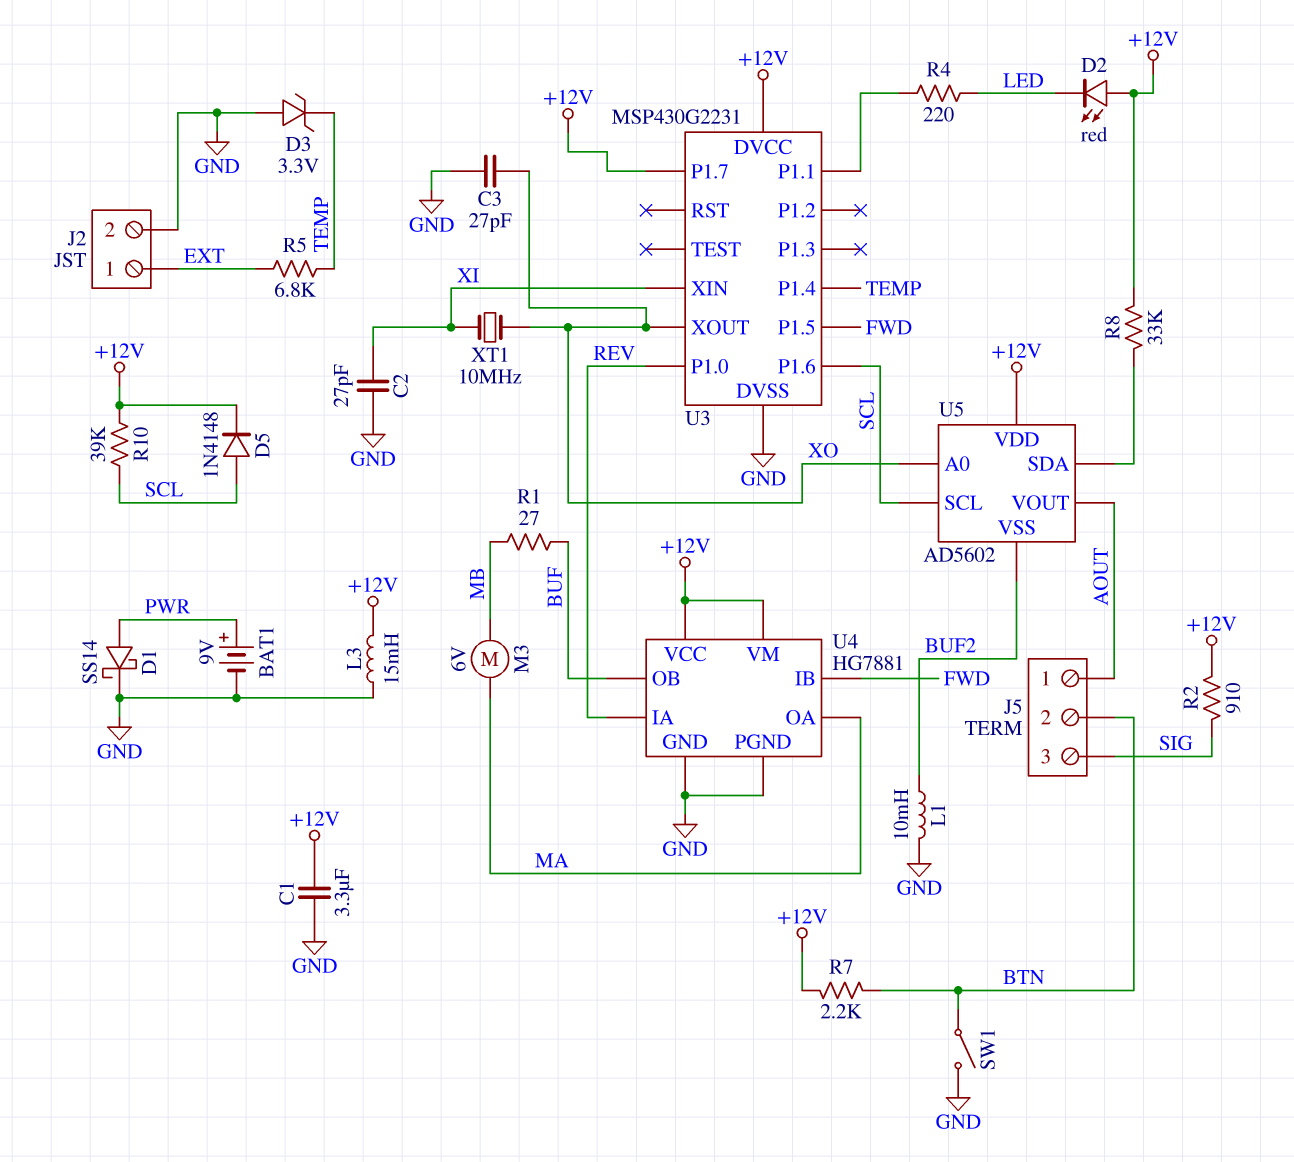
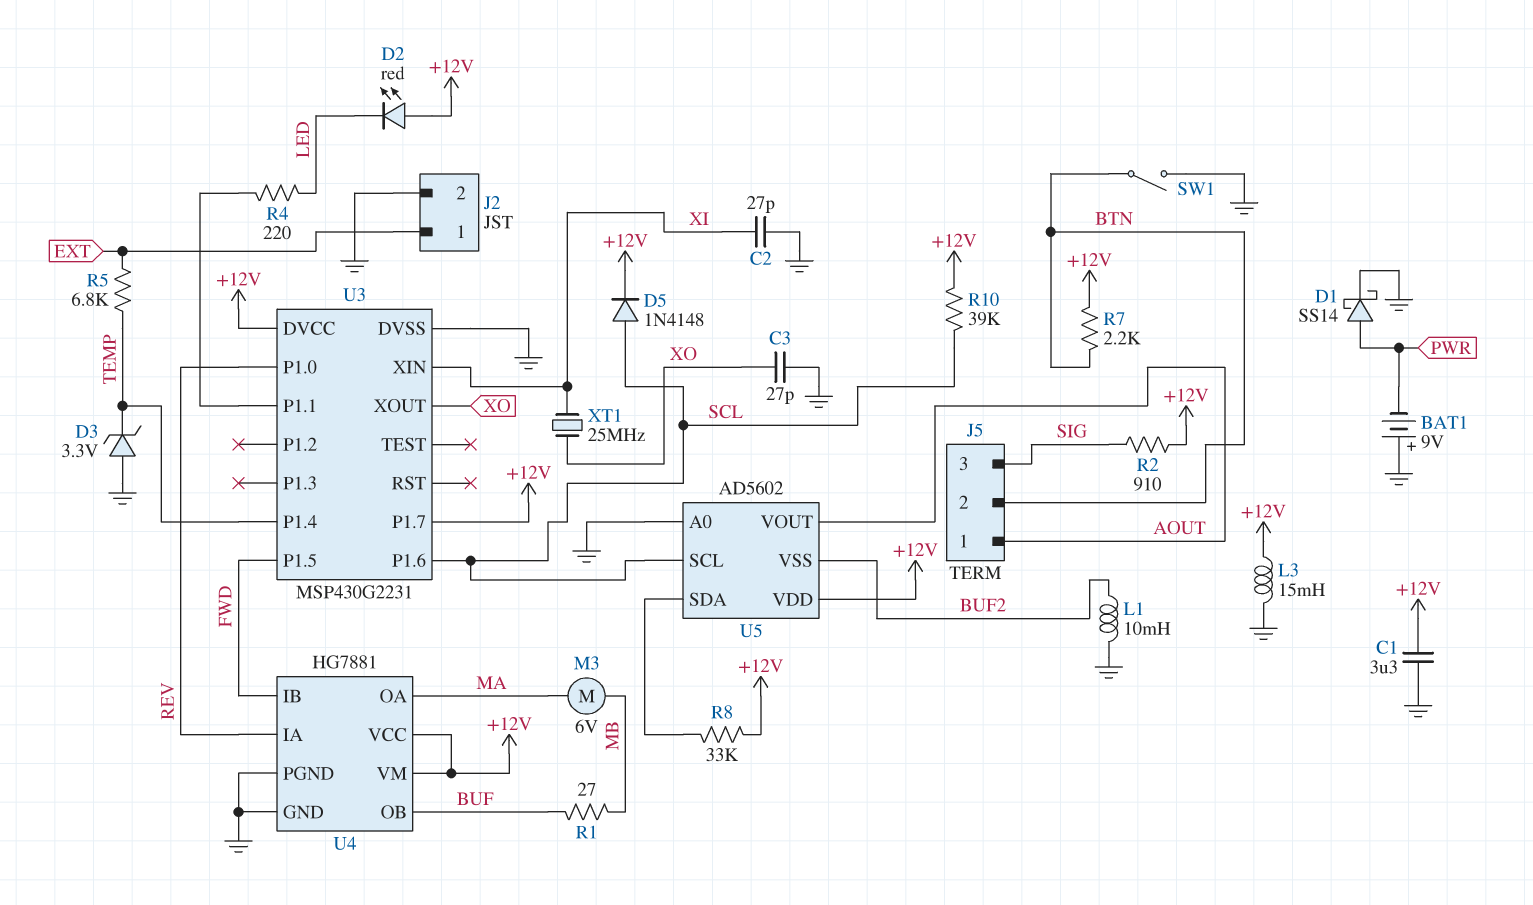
BAT1: 9V (plus PWR, minus GND) -> 9V (plus GND, minus PWR)
U5 pin A0: XO -> GND
XT1: 10MHz (XI, XO) -> 25MHz (XI, XO)

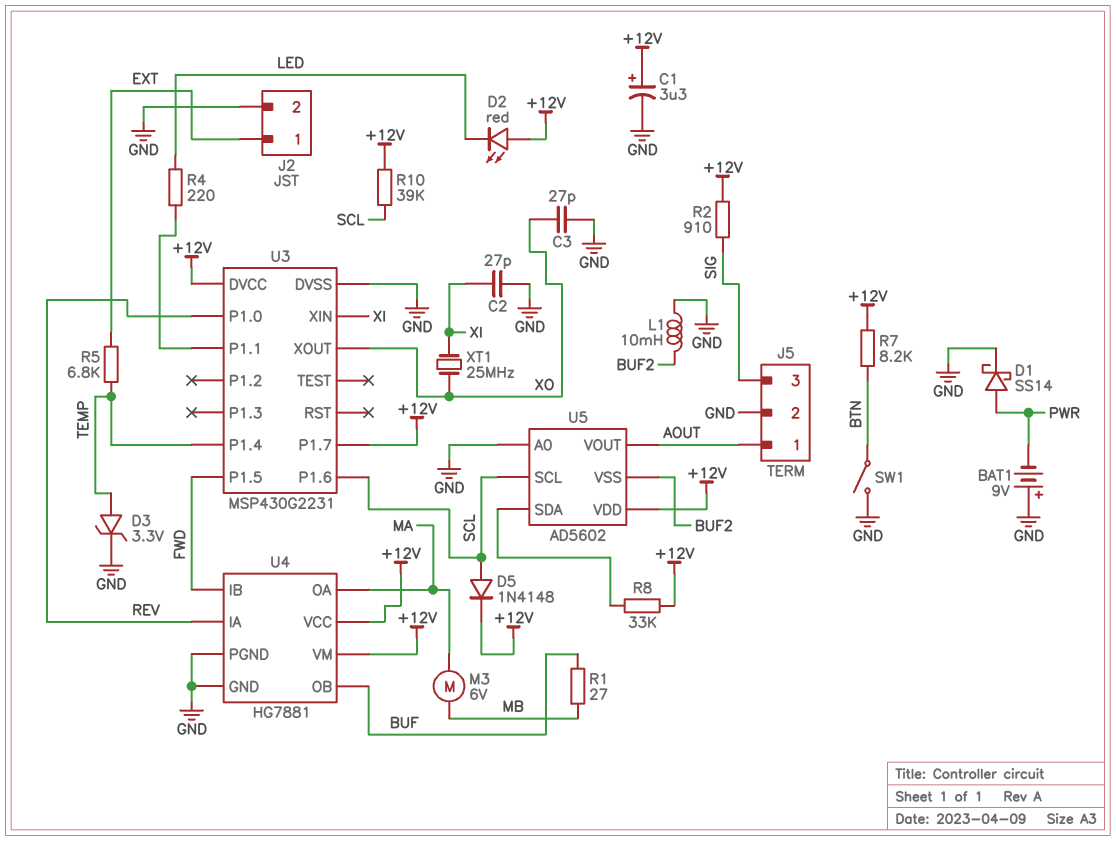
C1: 3.3uF (+12V, GND) -> 3.3uF (plus +12V, minus GND)
D3: zener 3.3V (A GND, K TEMP) -> zener 3.3V (A TEMP, K GND)
J5 pin 2: BTN -> GND
L3: 15mH (+12V, GND) -> none
R7: 2.2k (+12V, BTN) -> 8.2k (+12V, BTN)

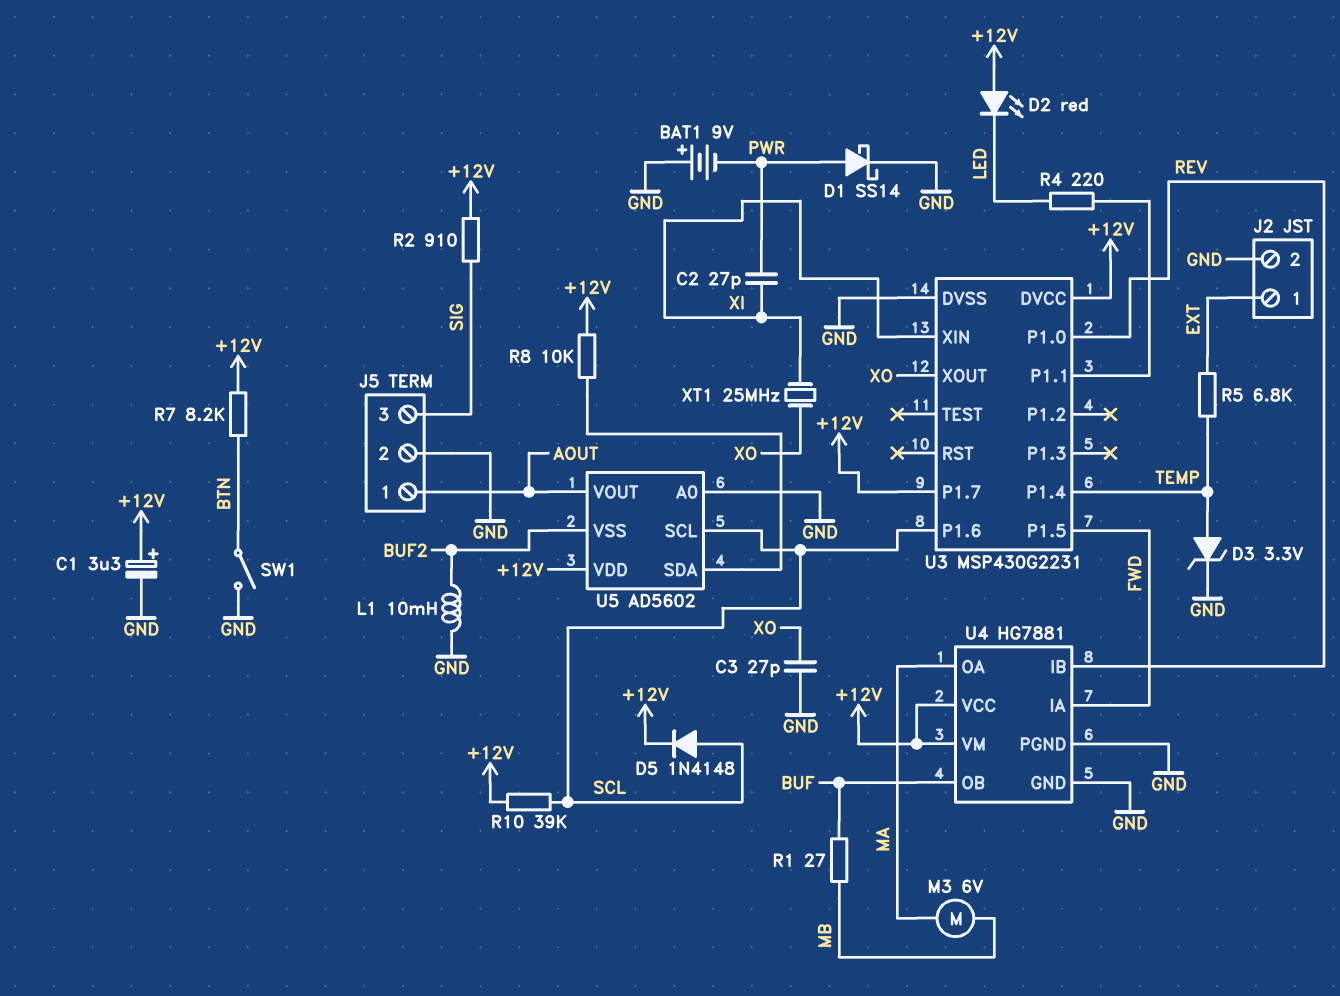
C2: 27pF (GND, XI) -> 27pF (PWR, XI)
R8: 33k (+12V, U5/SDA) -> 10k (+12V, U5/SDA)
U4 pin IA: REV -> FWD
U4 pin IB: FWD -> REV

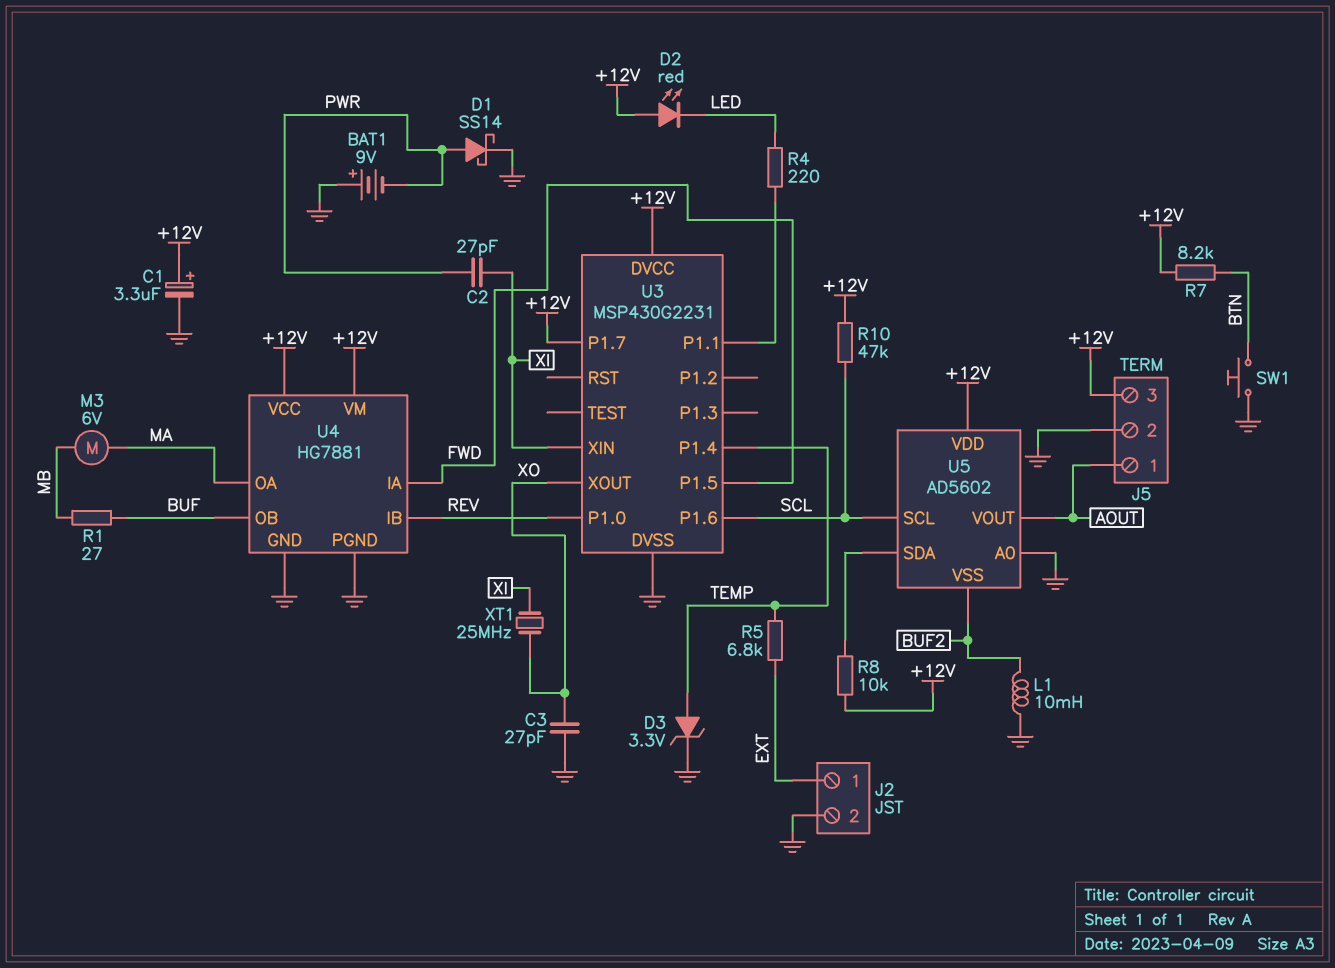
D5: diode 1N4148 (A SCL, K +12V) -> none
J5 pin 3: SIG -> +12V
R2: 910 (+12V, SIG) -> none
R10: 39k (+12V, SCL) -> 47k (+12V, SCL)
SW1: switch (BTN, GND) -> button (BTN, GND)

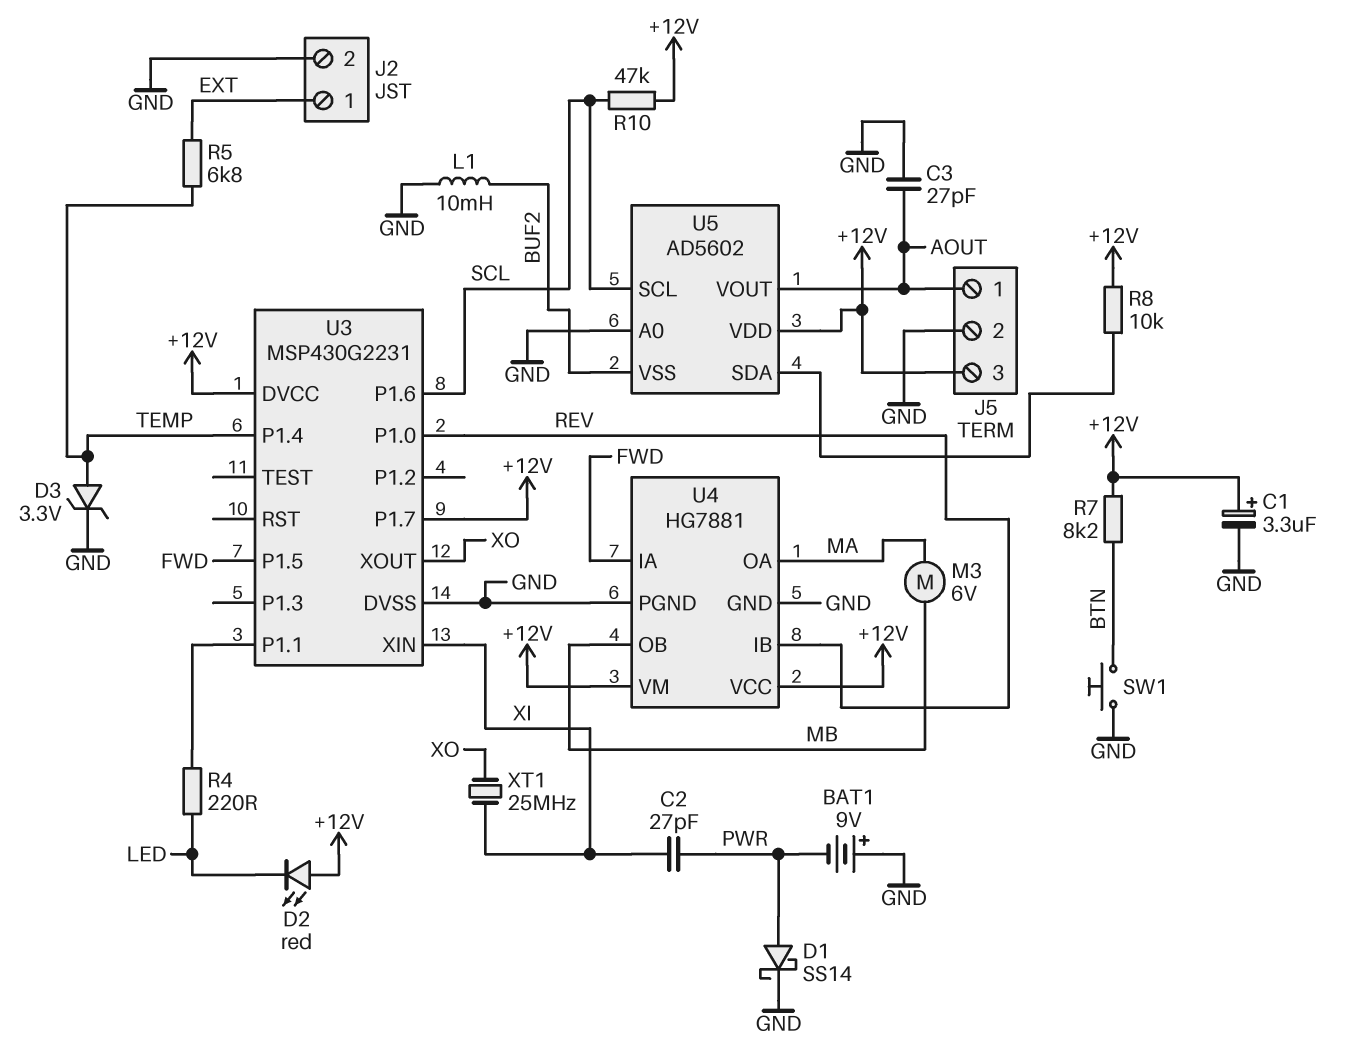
C3: 27pF (GND, XO) -> 27pF (AOUT, GND)
R1: 27 (BUF, MB) -> none
U4 pin OB: BUF -> MB

